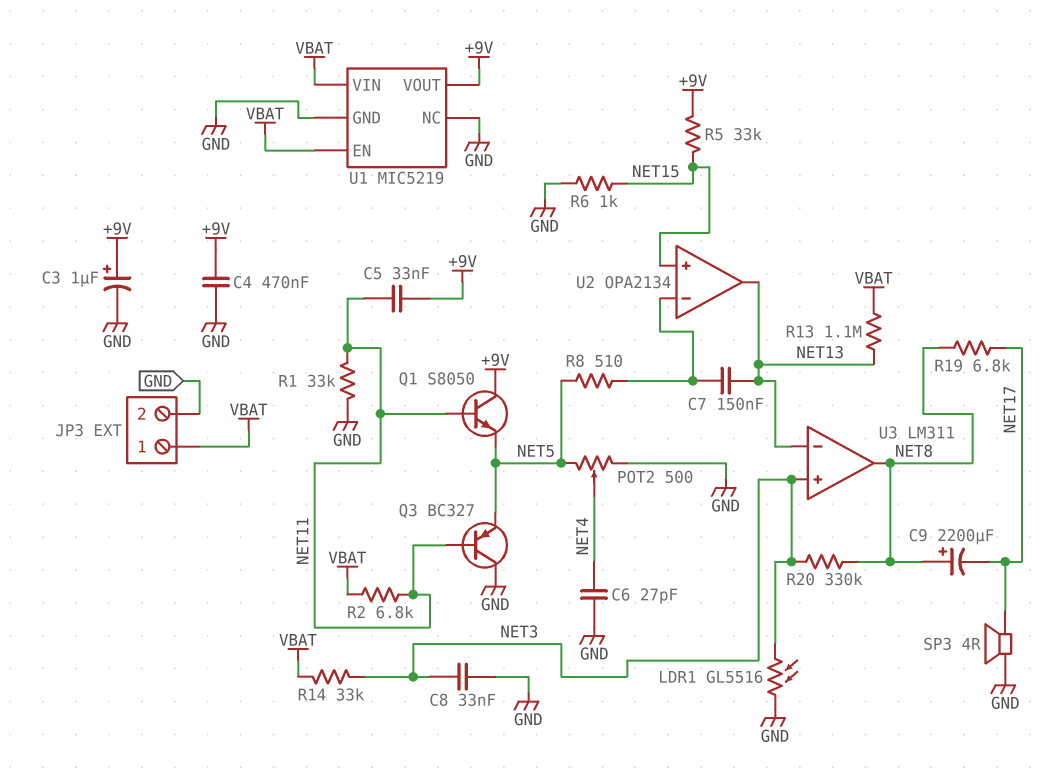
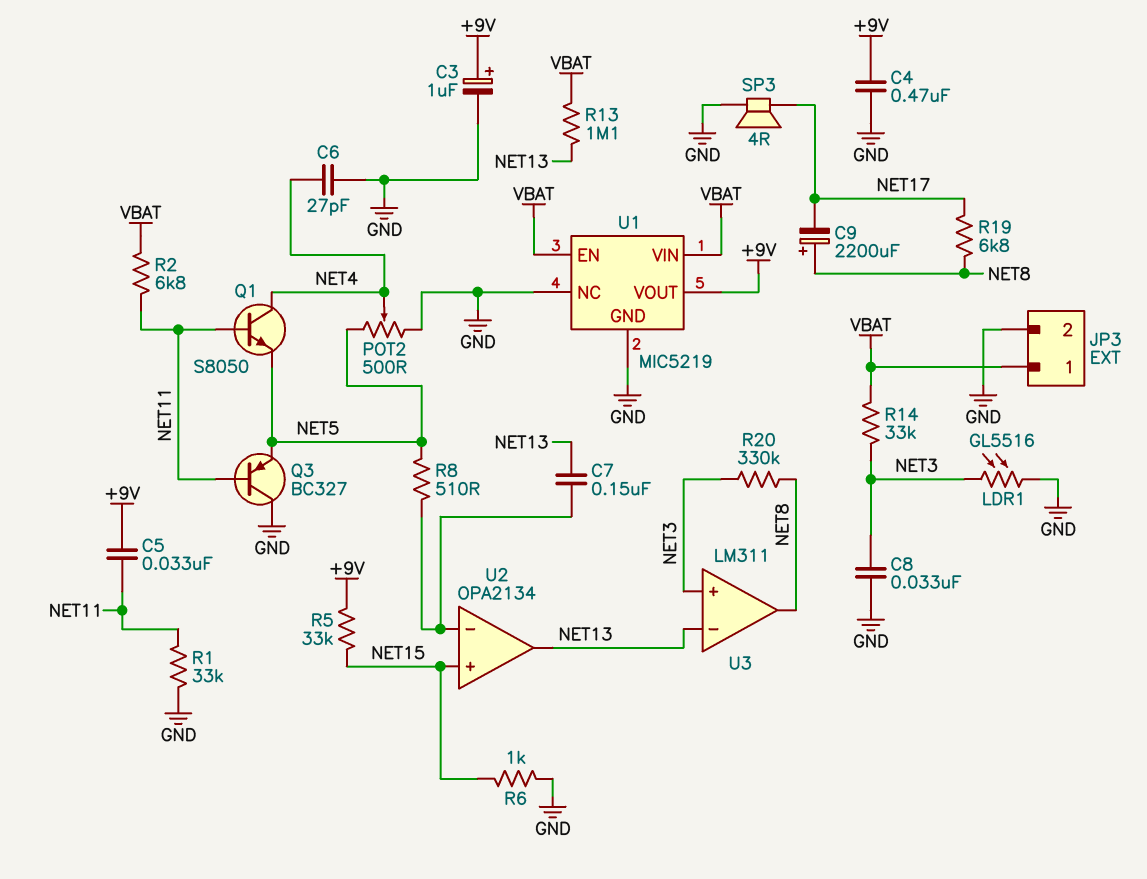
Q1: NPN S8050 (B NET11, C +9V, E NET5) -> NPN S8050 (B NET11, C NET4, E NET5)

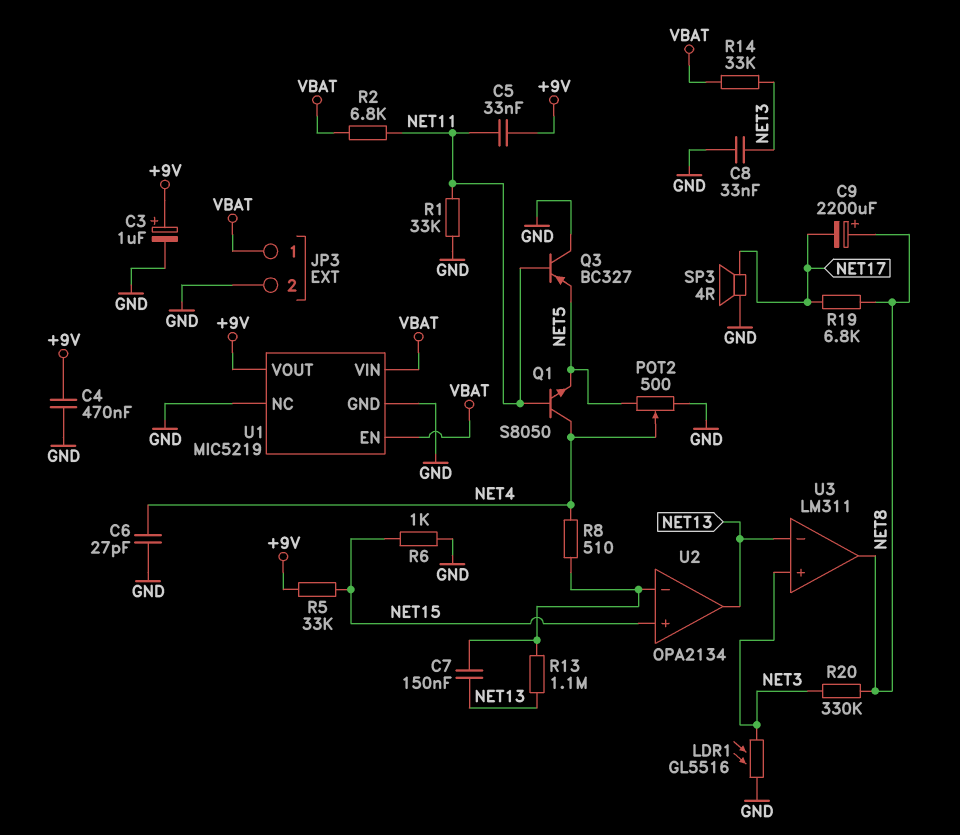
R8: 510 (NET5, U2/in-) -> 510 (NET4, U2/in-)
R13: 1.1M (NET13, VBAT) -> 1.1M (NET13, U2/in-)

